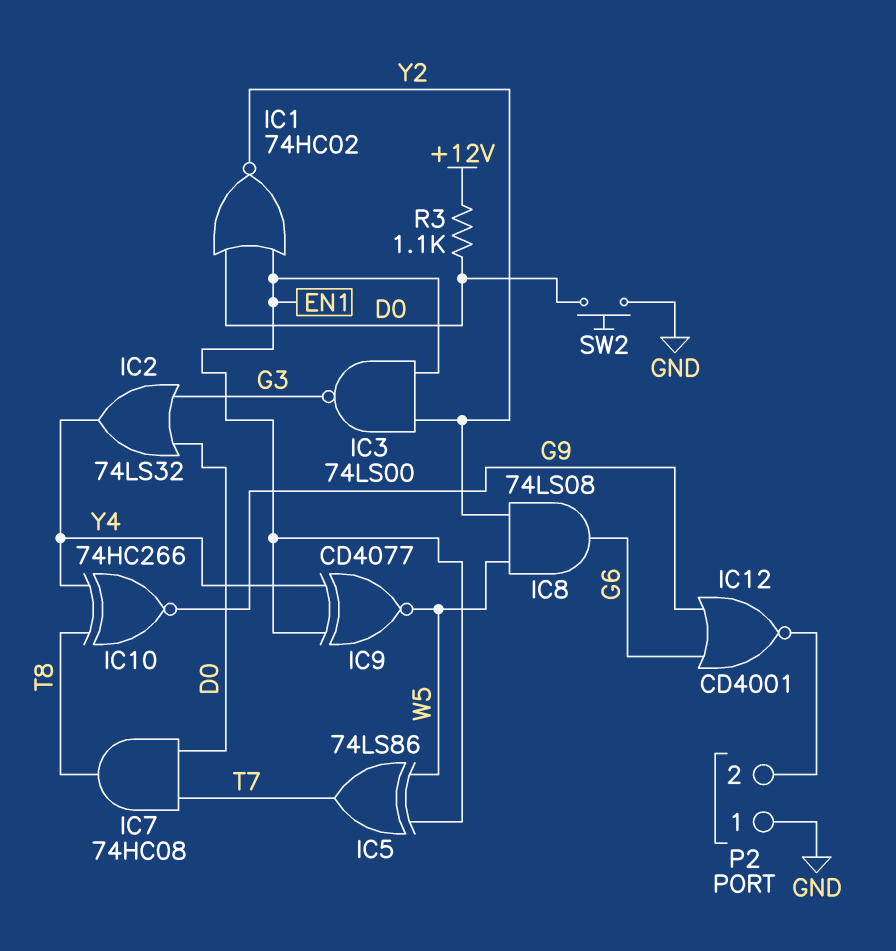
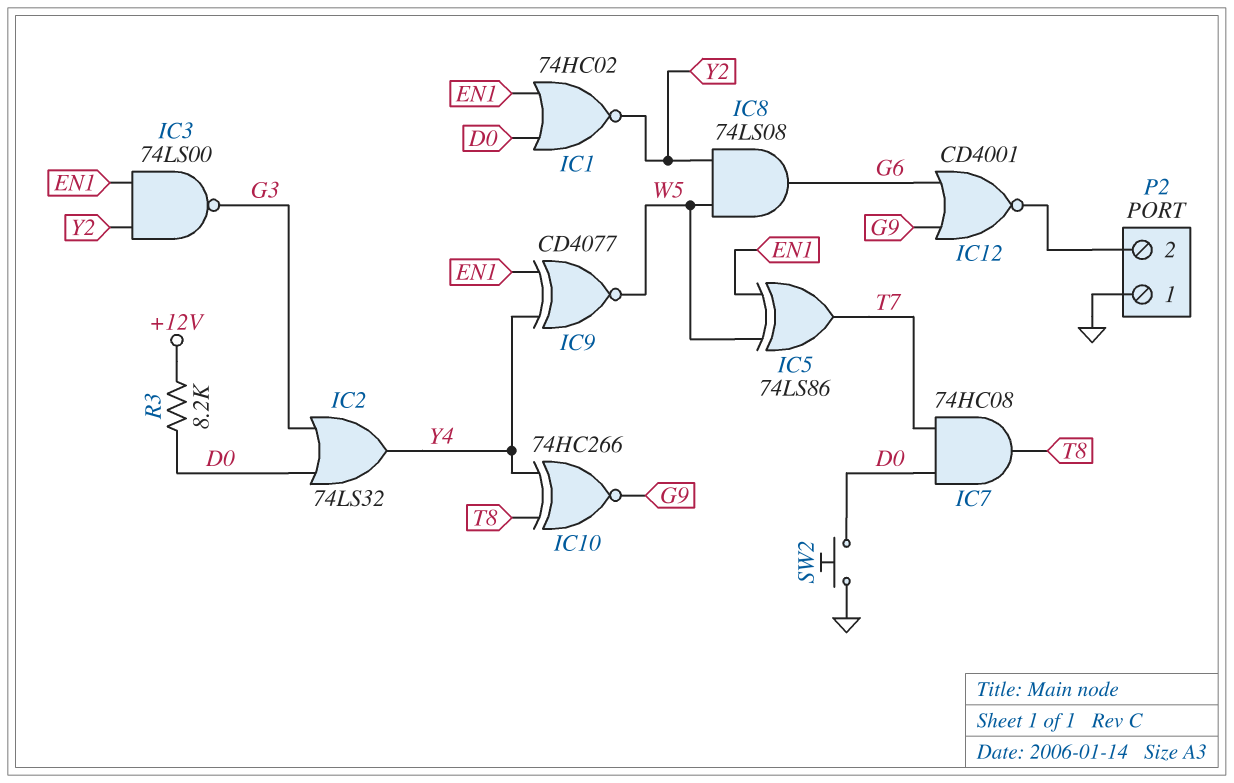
R3: 1.1k (+12V, D0) -> 8.2k (+12V, D0)

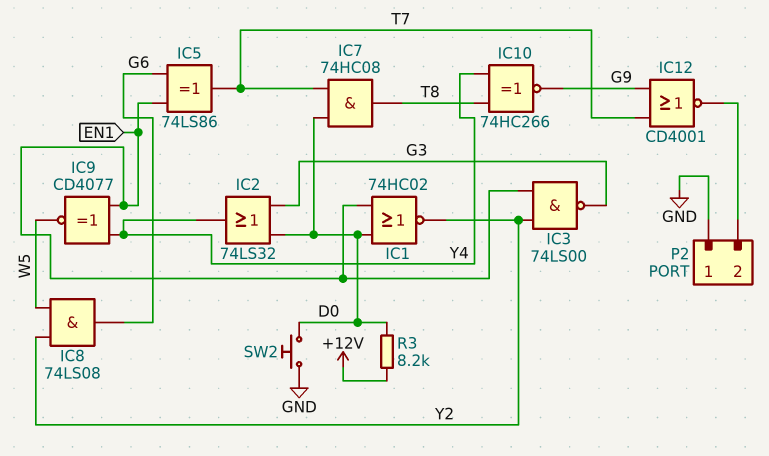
IC5: XOR 74LS86 (in EN1, in W5, out T7) -> XOR 74LS86 (in EN1, in G6, out T7)
IC12: NOR CD4001 (in G6, in G9, out P2/2) -> NOR CD4001 (in G9, in T7, out P2/2)

